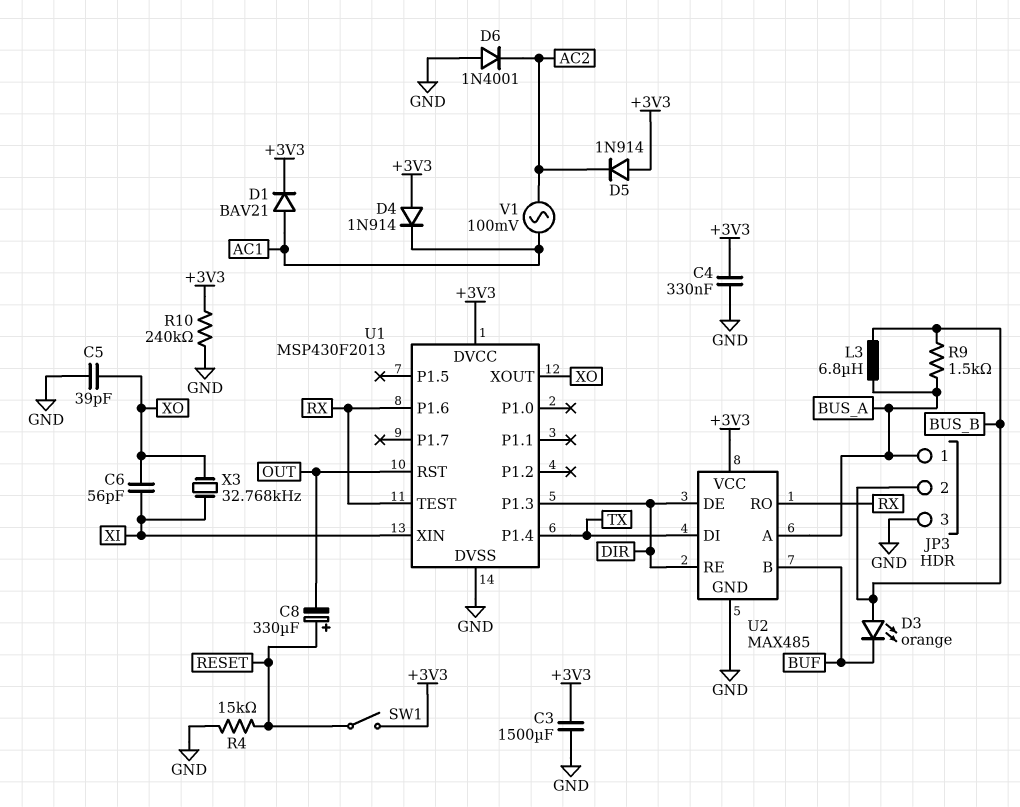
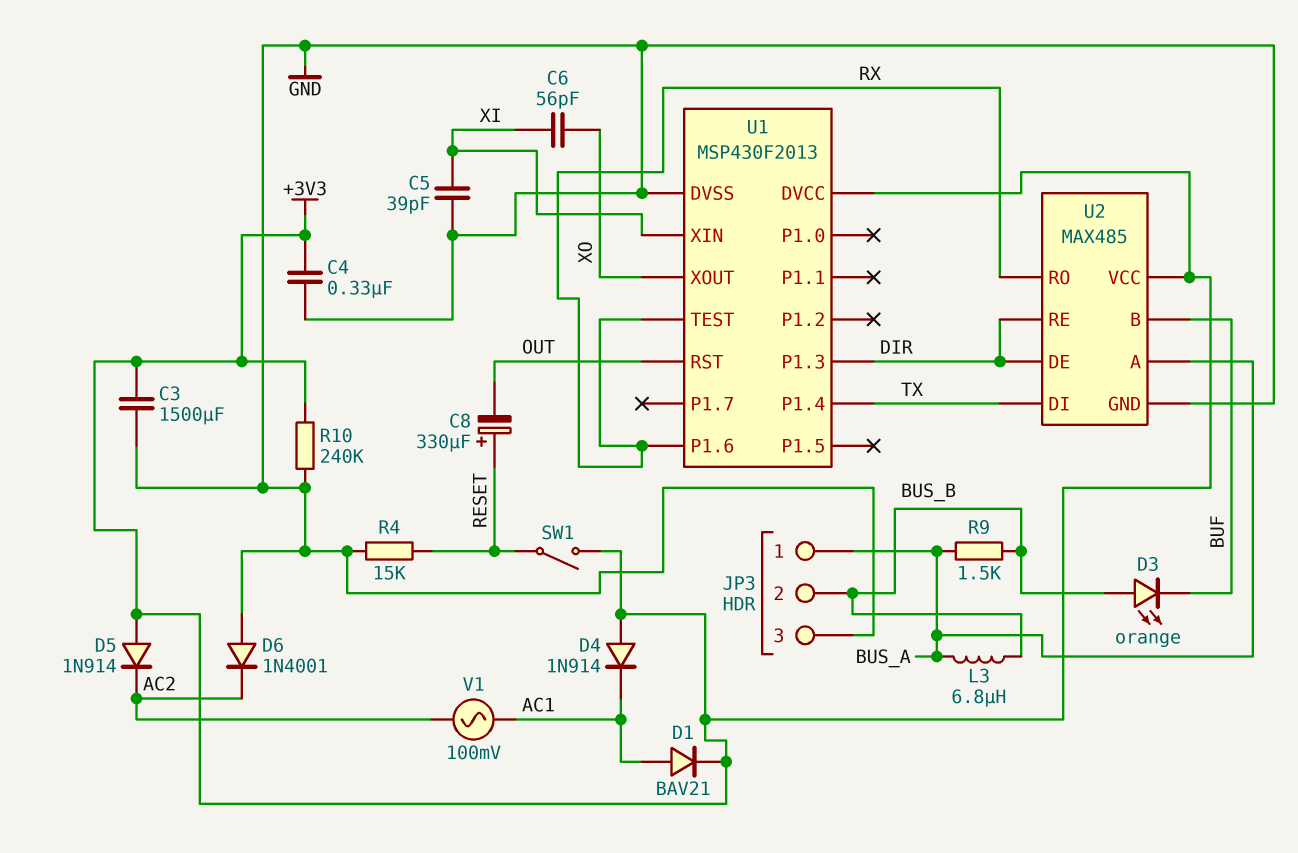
C5: 39pF (GND, XO) -> 39pF (GND, XI)
X3: 32.768kHz (XI, XO) -> none

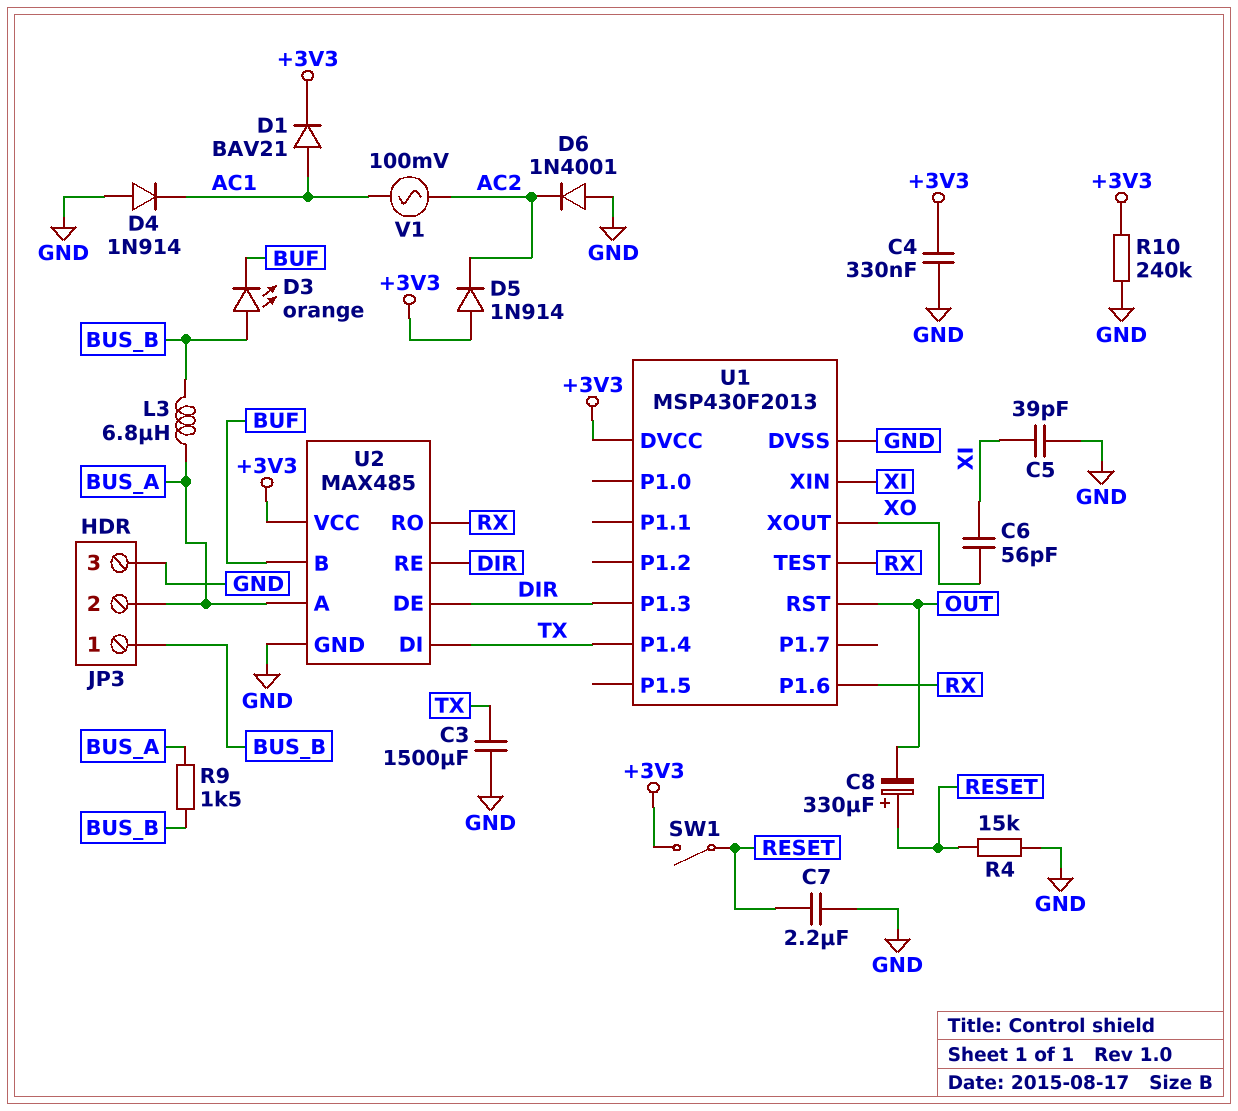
C3: 1500uF (+3V3, GND) -> 1500uF (GND, TX)
C7: none -> 2.2uF (GND, RESET)
D4: diode 1N914 (A +3V3, K AC1) -> diode 1N914 (A GND, K AC1)
JP3 pin 1: BUS_A -> BUS_B
JP3 pin 2: BUS_B -> BUS_A

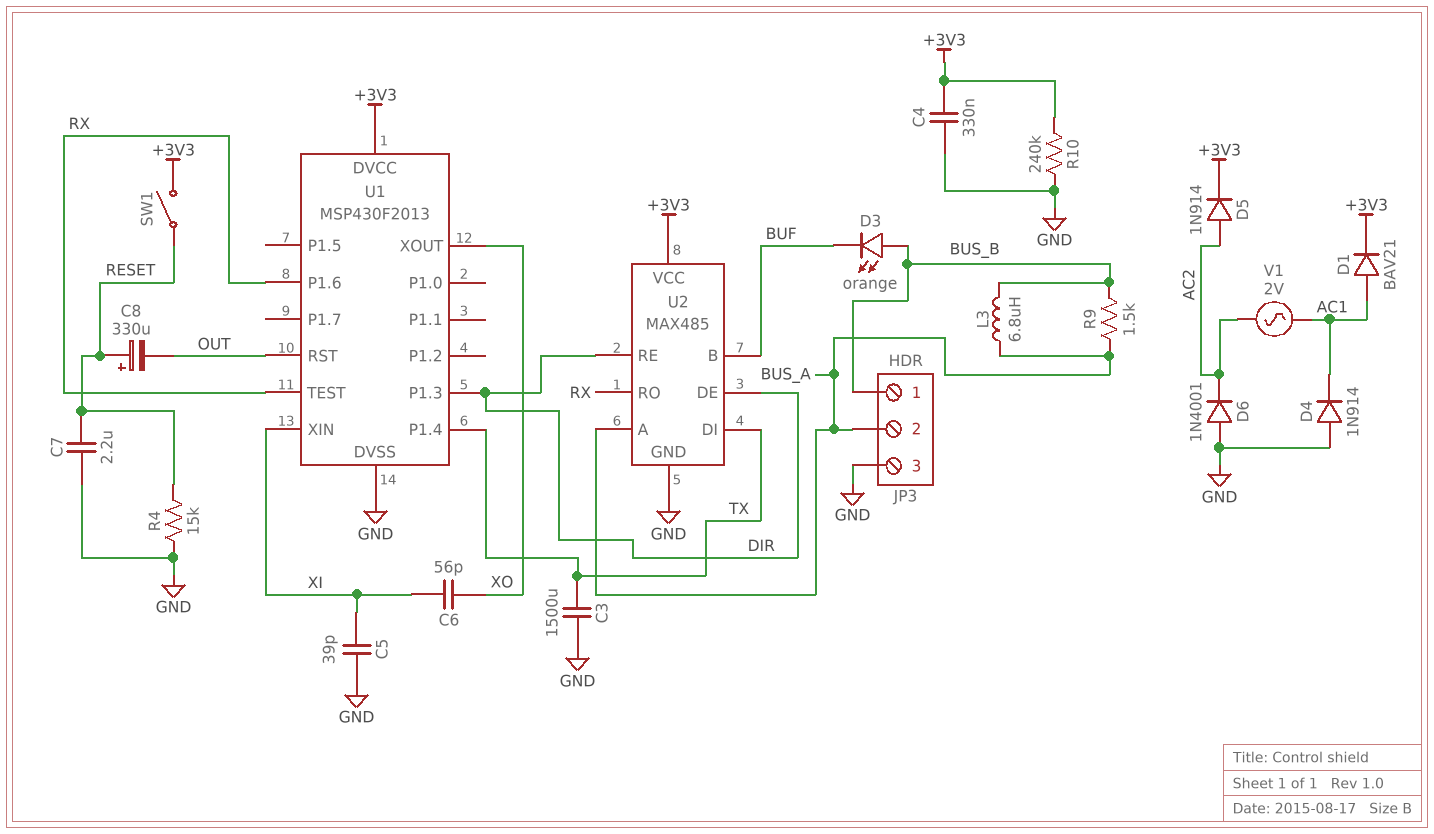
D5: diode 1N914 (A +3V3, K AC2) -> diode 1N914 (A AC2, K +3V3)
V1: AC 100mV (AC1, AC2) -> AC 2V (AC1, AC2)

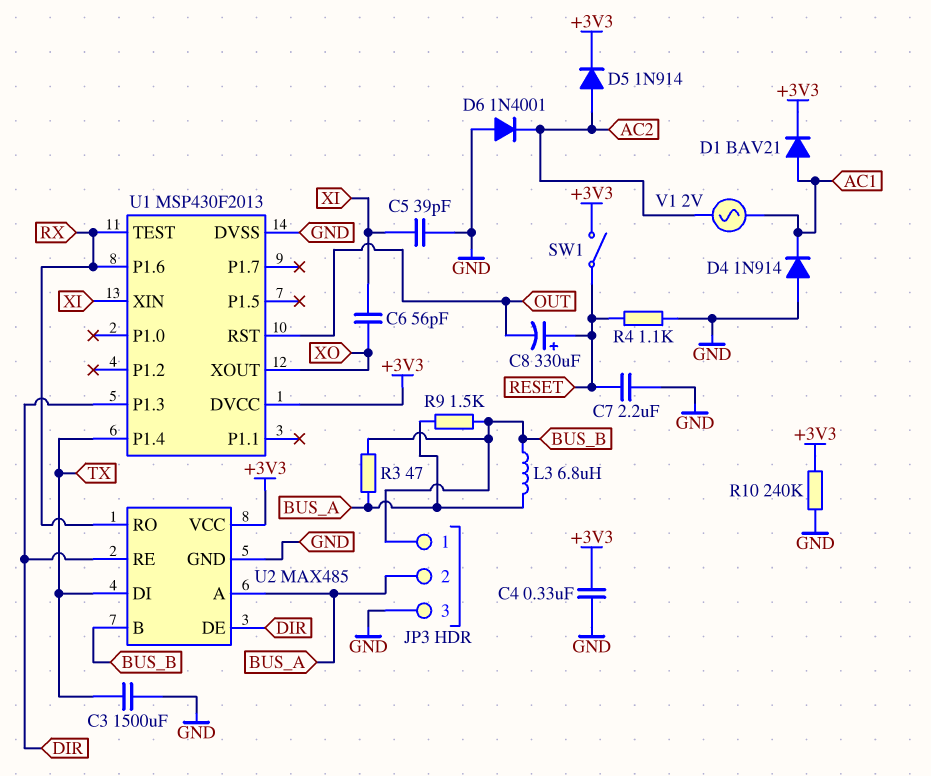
D3: LED orange (A BUS_B, K BUF) -> none
R3: none -> 47 (BUS_A, BUS_B)
R4: 15k (GND, RESET) -> 1.1k (GND, RESET)
U2 pin B: BUF -> BUS_B

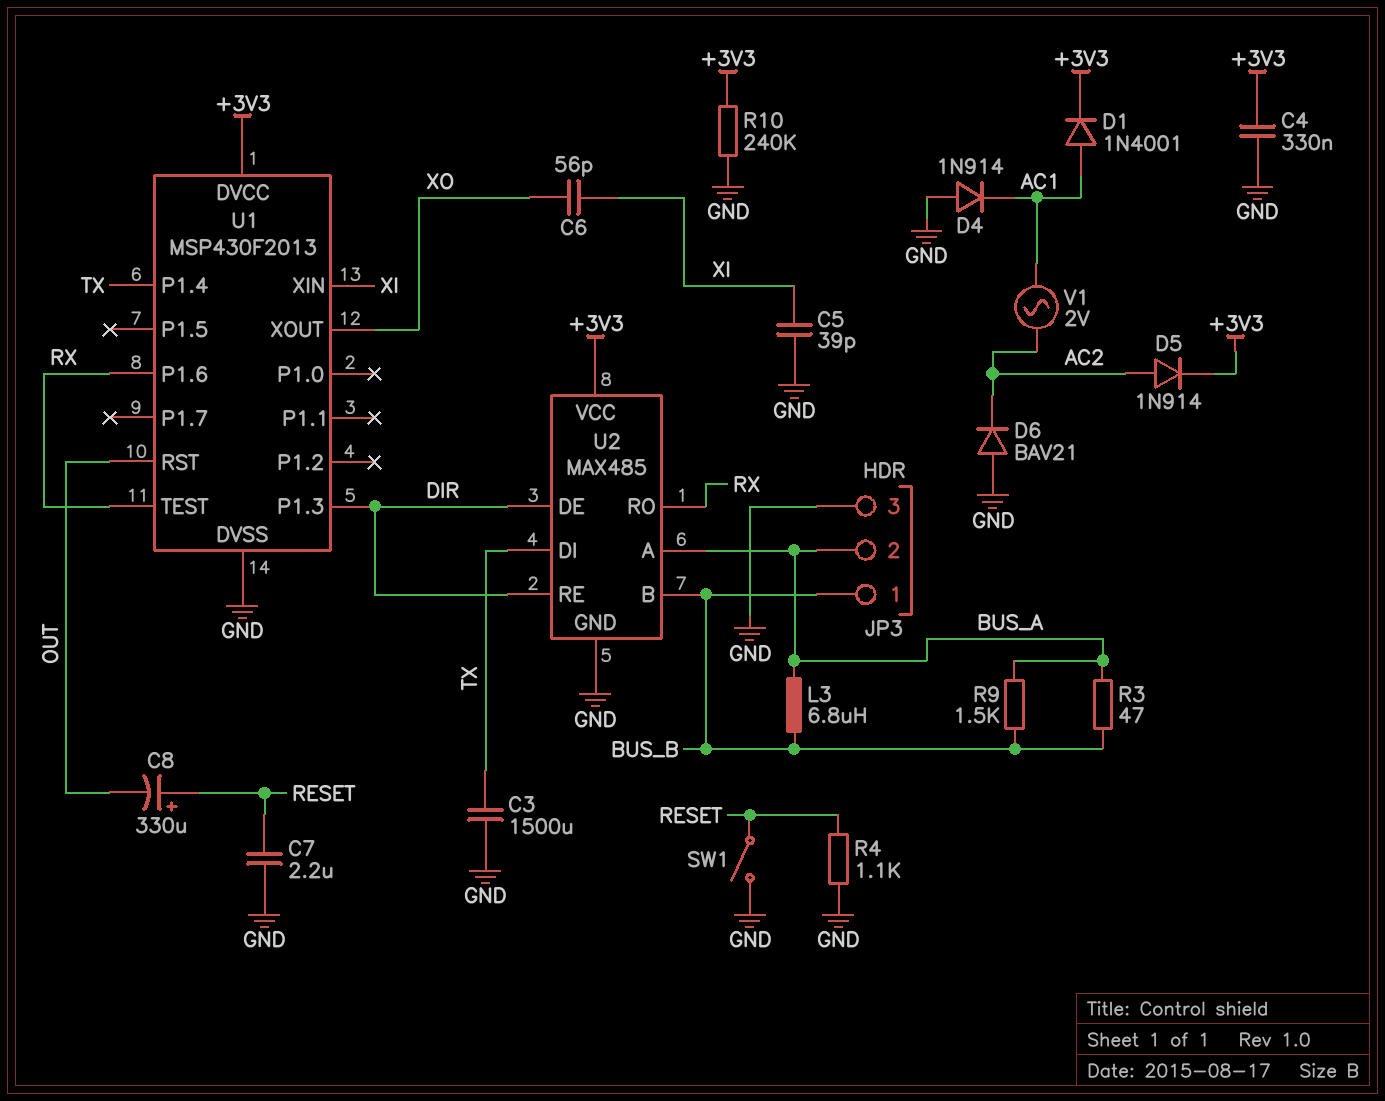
D1: diode BAV21 (A AC1, K +3V3) -> diode 1N4001 (A AC1, K +3V3)
D6: diode 1N4001 (A GND, K AC2) -> diode BAV21 (A GND, K AC2)
SW1: switch (+3V3, RESET) -> switch (GND, RESET)

